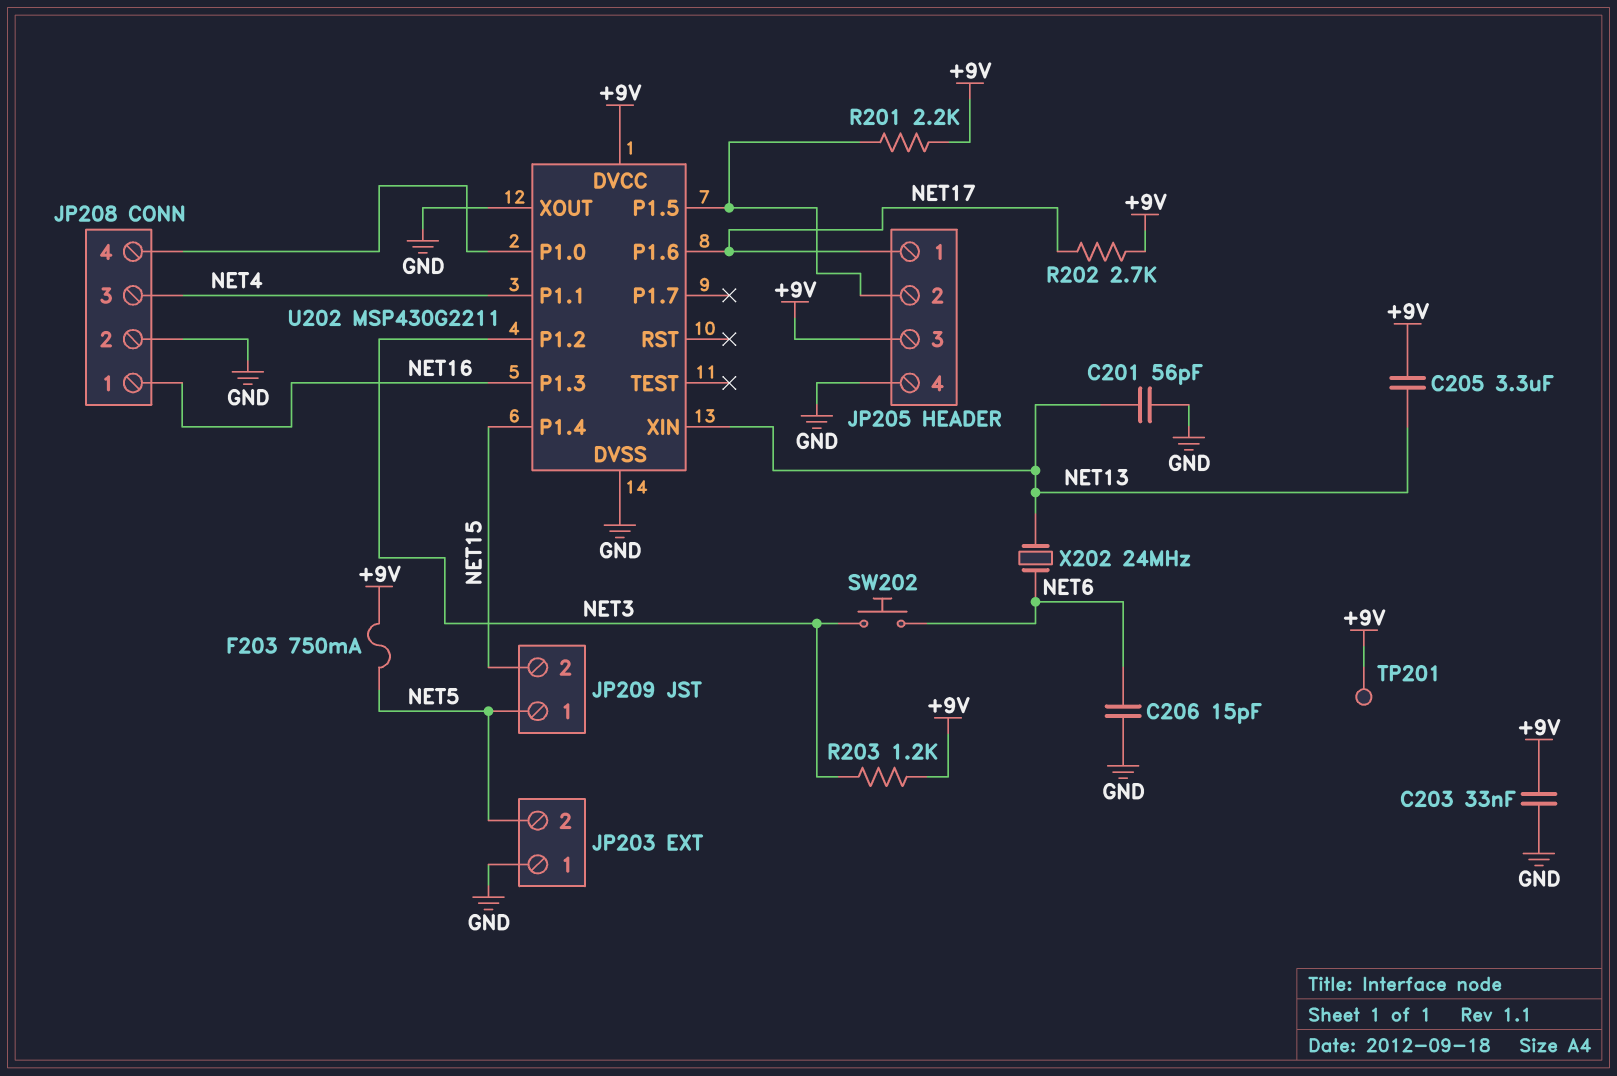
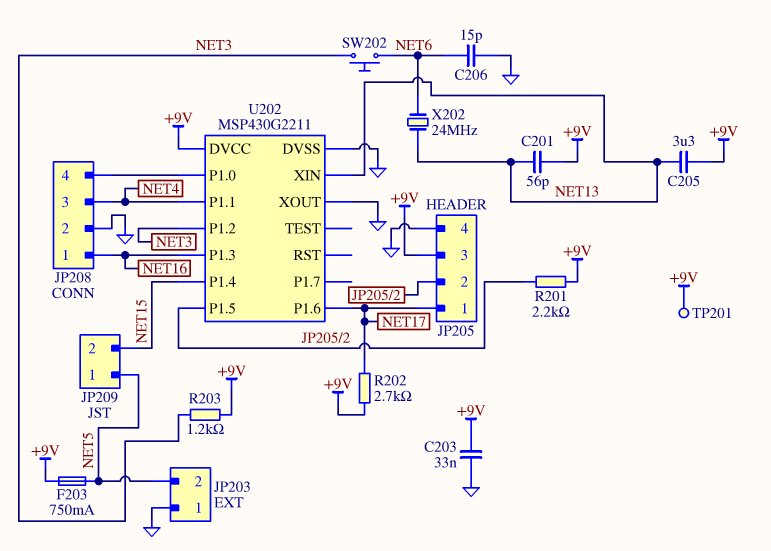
C201: 56pF (GND, NET13) -> 56pF (+9V, NET13)

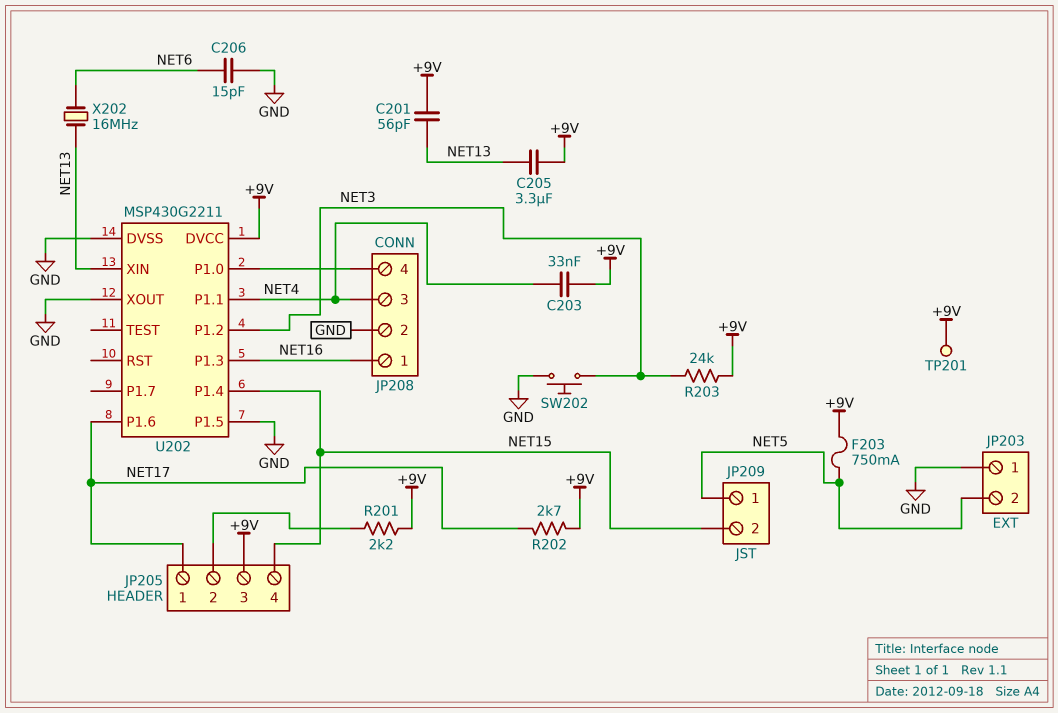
C203: 33nF (+9V, GND) -> 33nF (+9V, NET4)
JP205 pin 4: GND -> NET15
R203: 1.2k (+9V, NET3) -> 24k (+9V, NET3)
SW202: button (NET3, NET6) -> button (GND, NET3)
U202 pin P1.5: JP205/2 -> GND
X202: 24MHz (NET6, NET13) -> 16MHz (NET6, NET13)

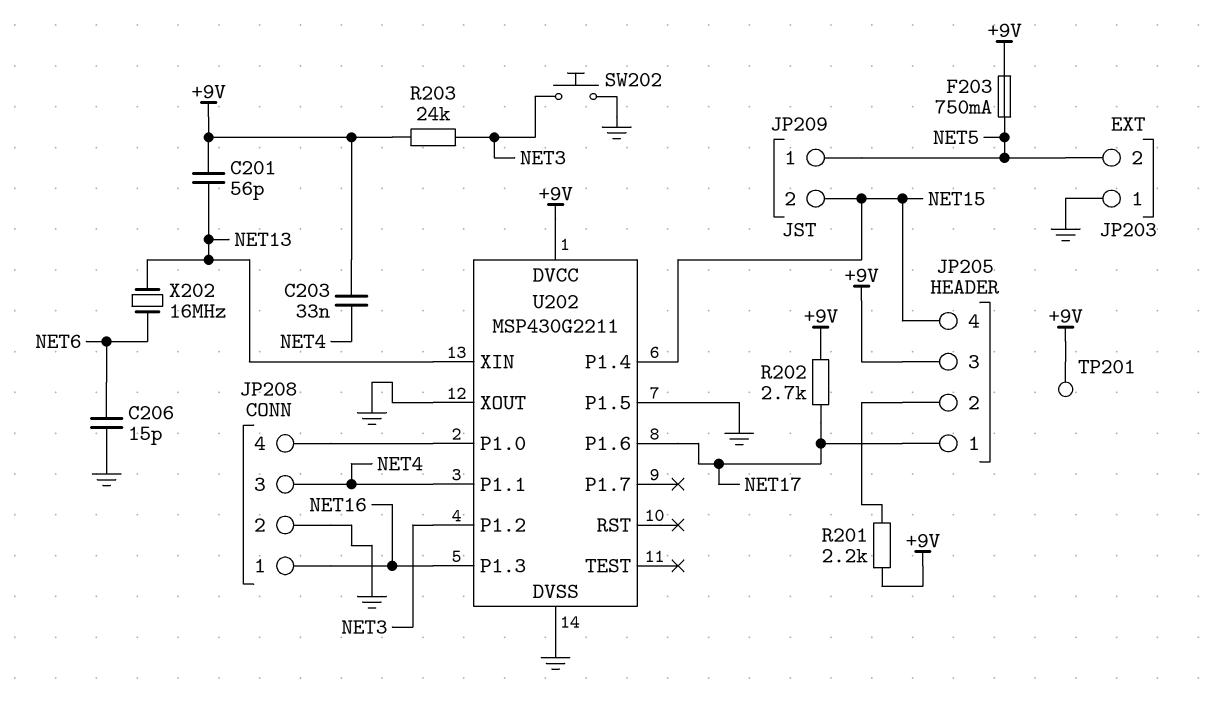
C205: 3.3uF (+9V, NET13) -> none

